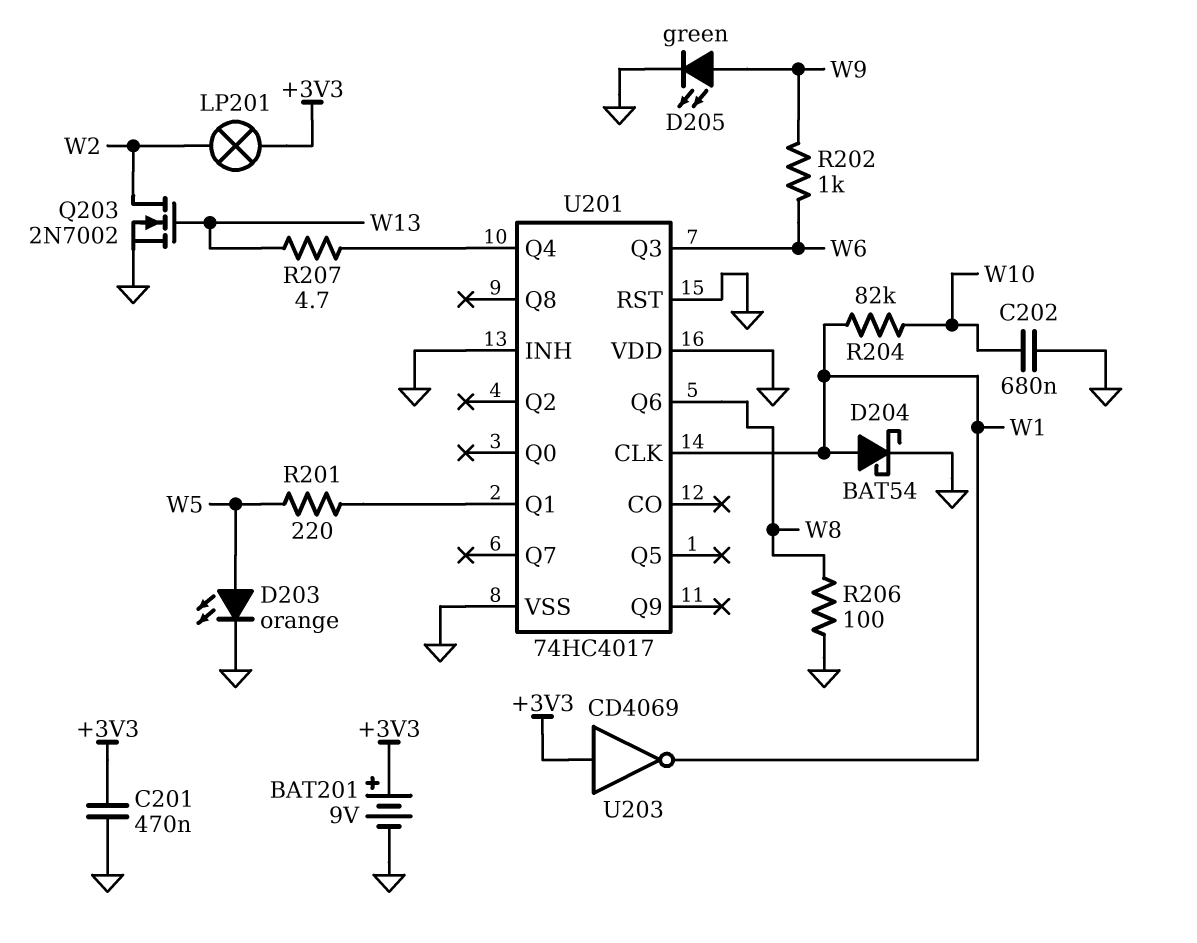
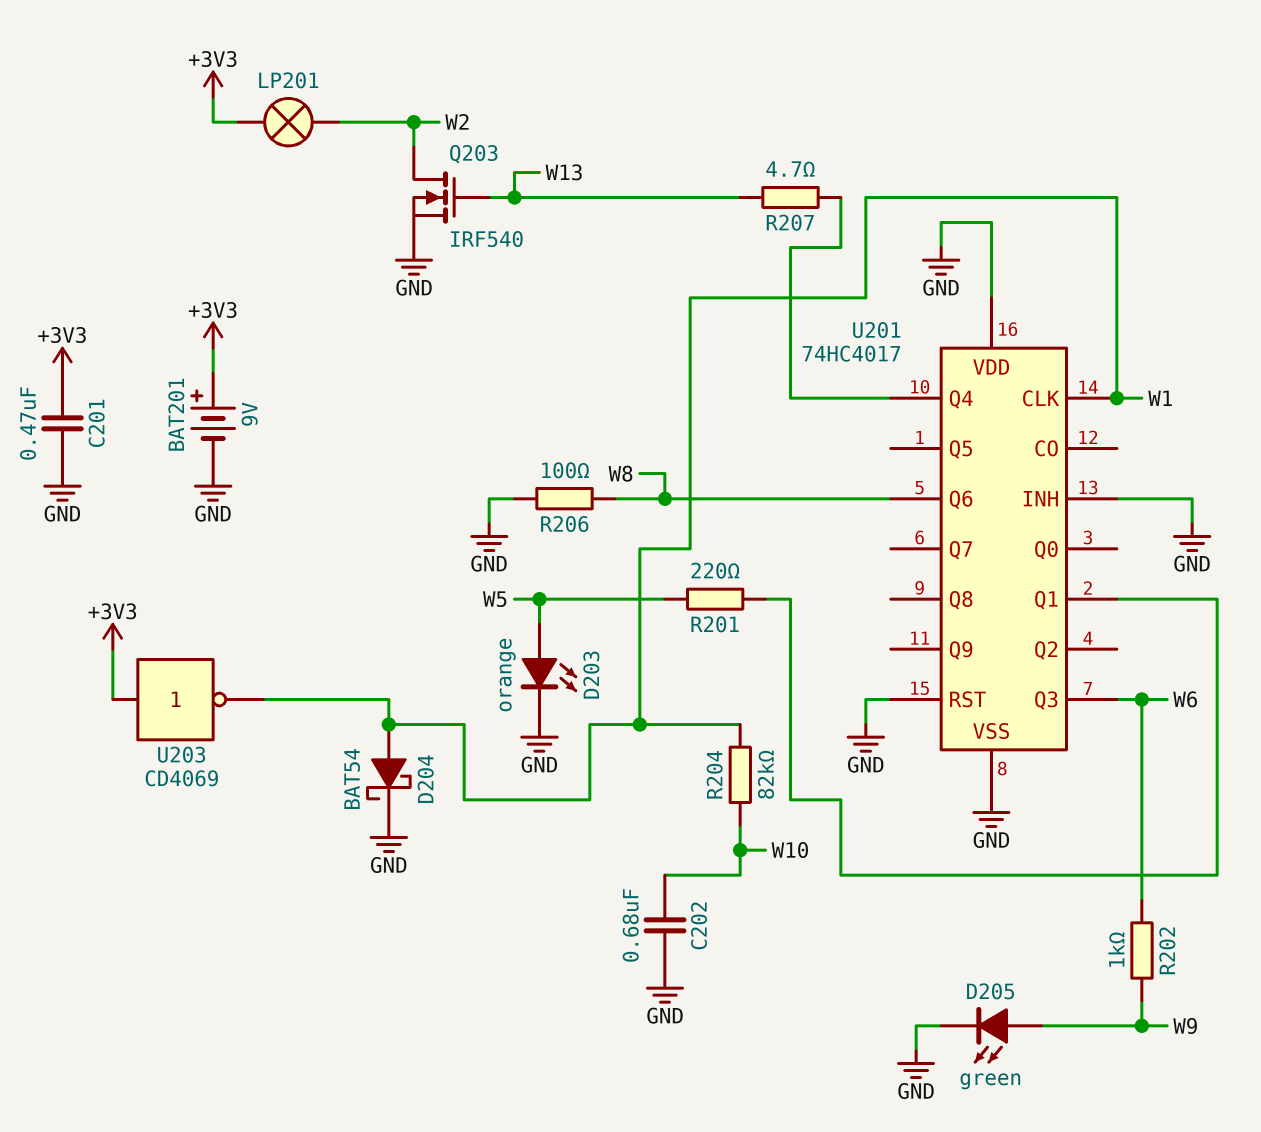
Q203: NMOS 2N7002 (G W13, D W2, S GND) -> NMOS IRF540 (G W13, D W2, S GND)

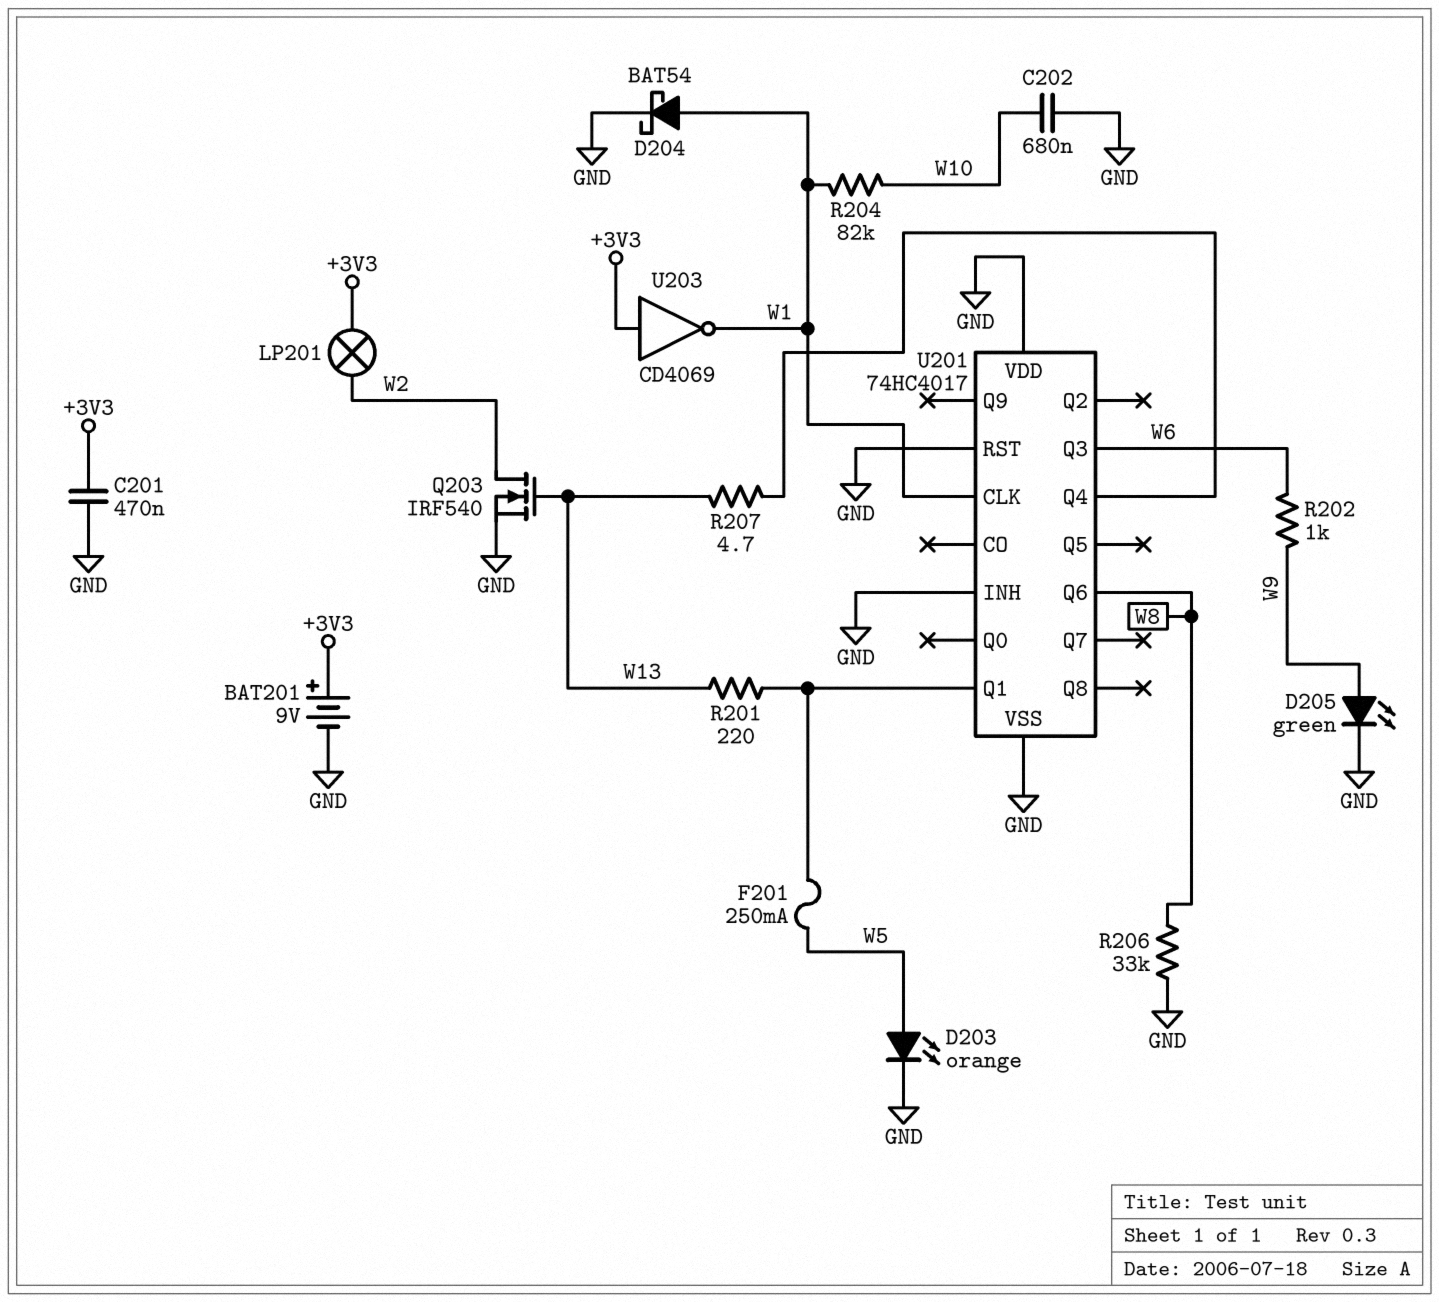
F201: none -> 250mA (U201/Q1, W5)
R201: 220 (U201/Q1, W5) -> 220 (U201/Q1, W13)
R206: 100 (GND, W8) -> 33k (GND, W8)

